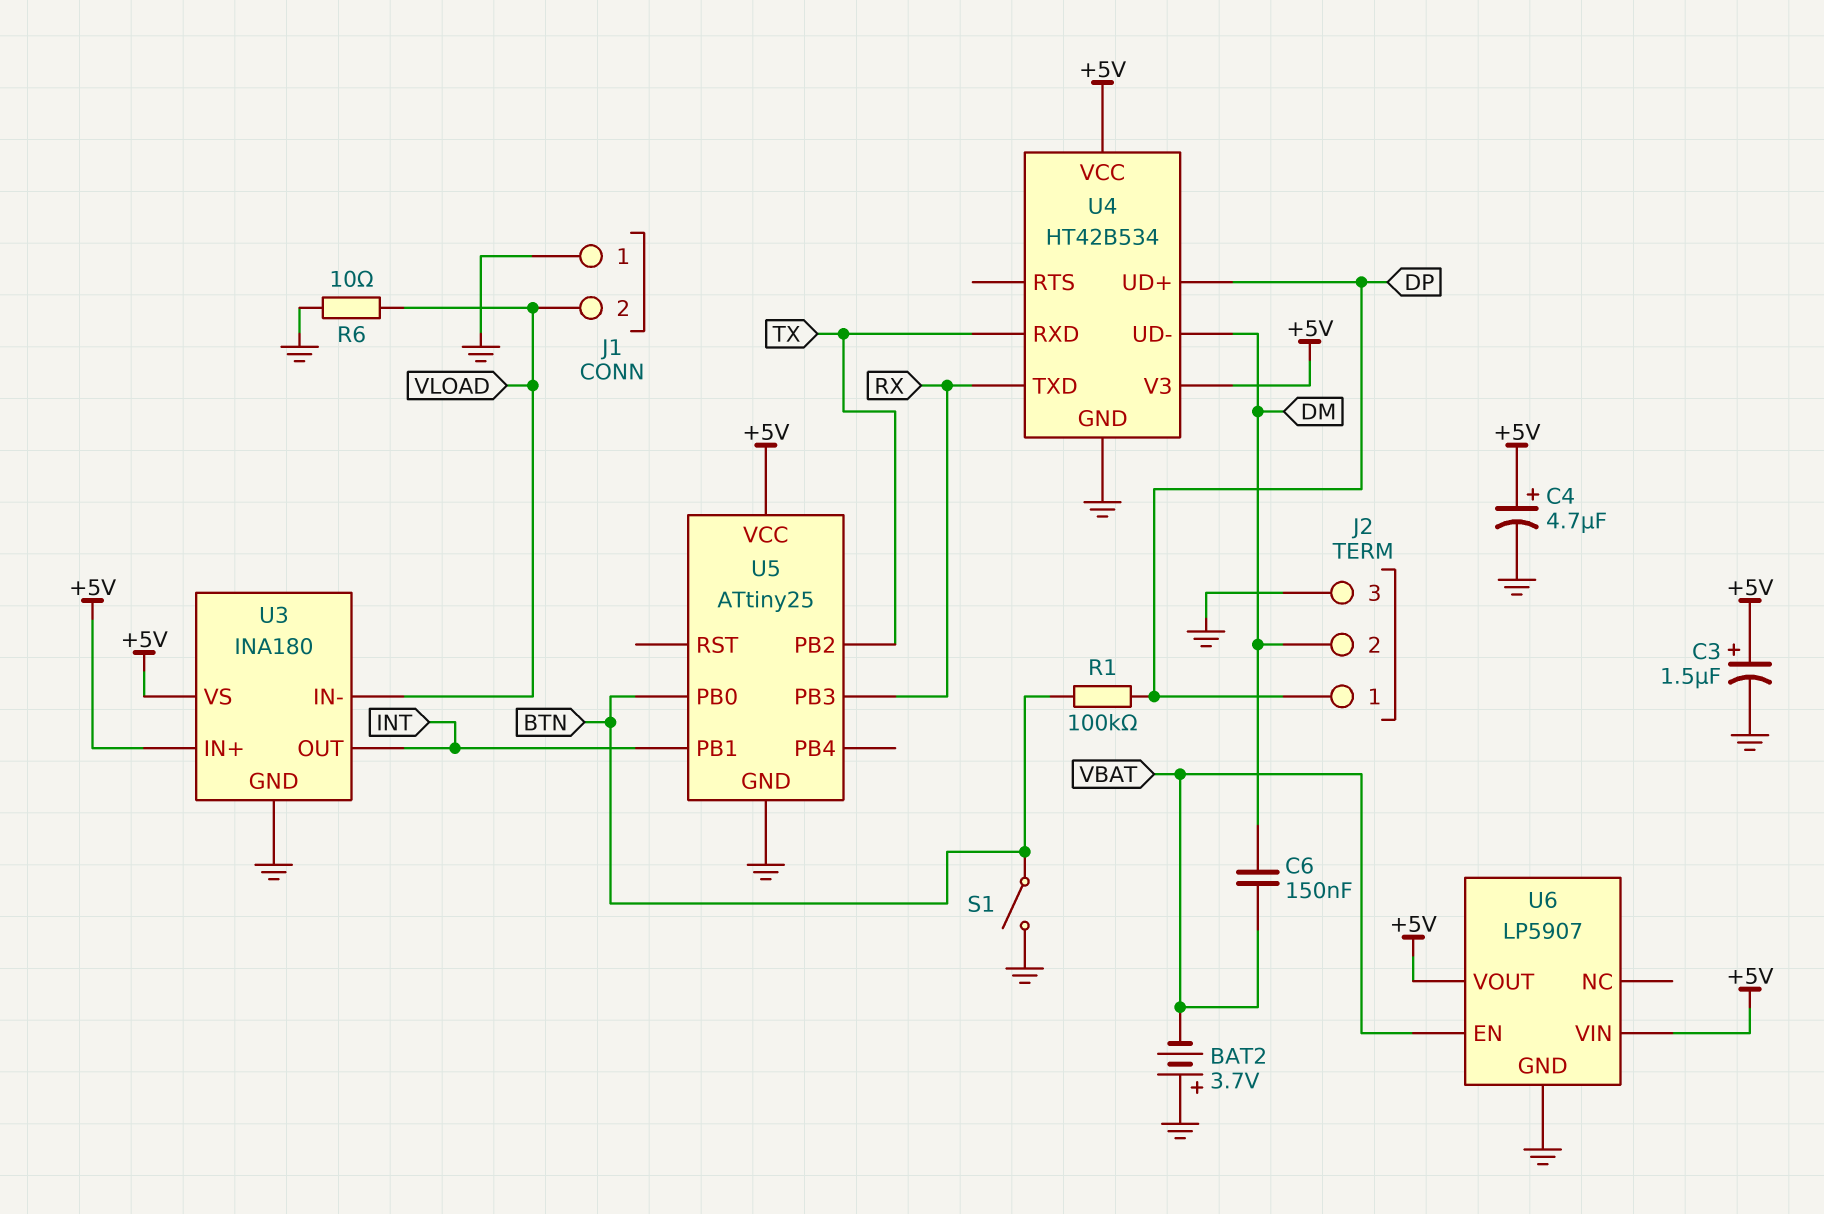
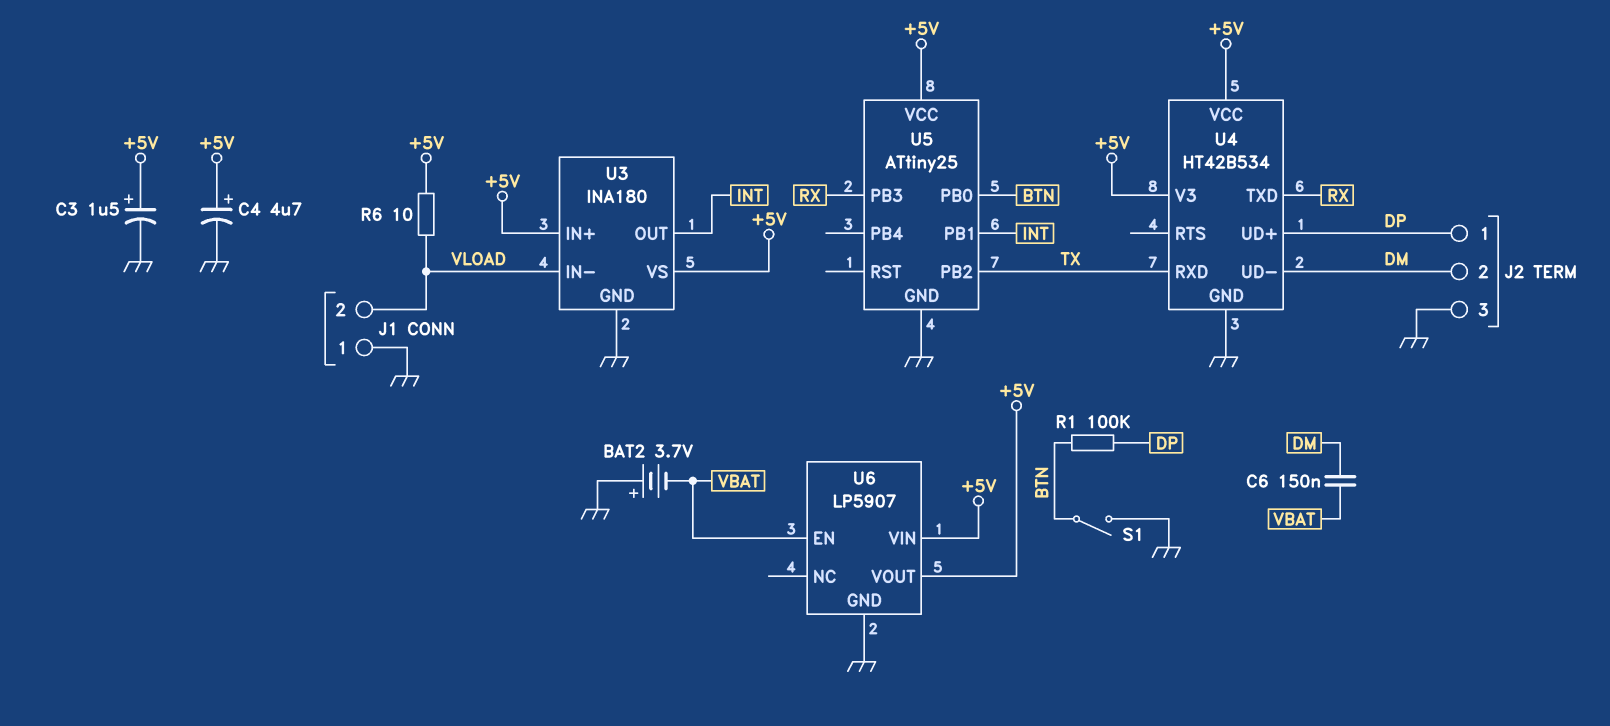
R6: 10 (GND, VLOAD) -> 10 (+5V, VLOAD)

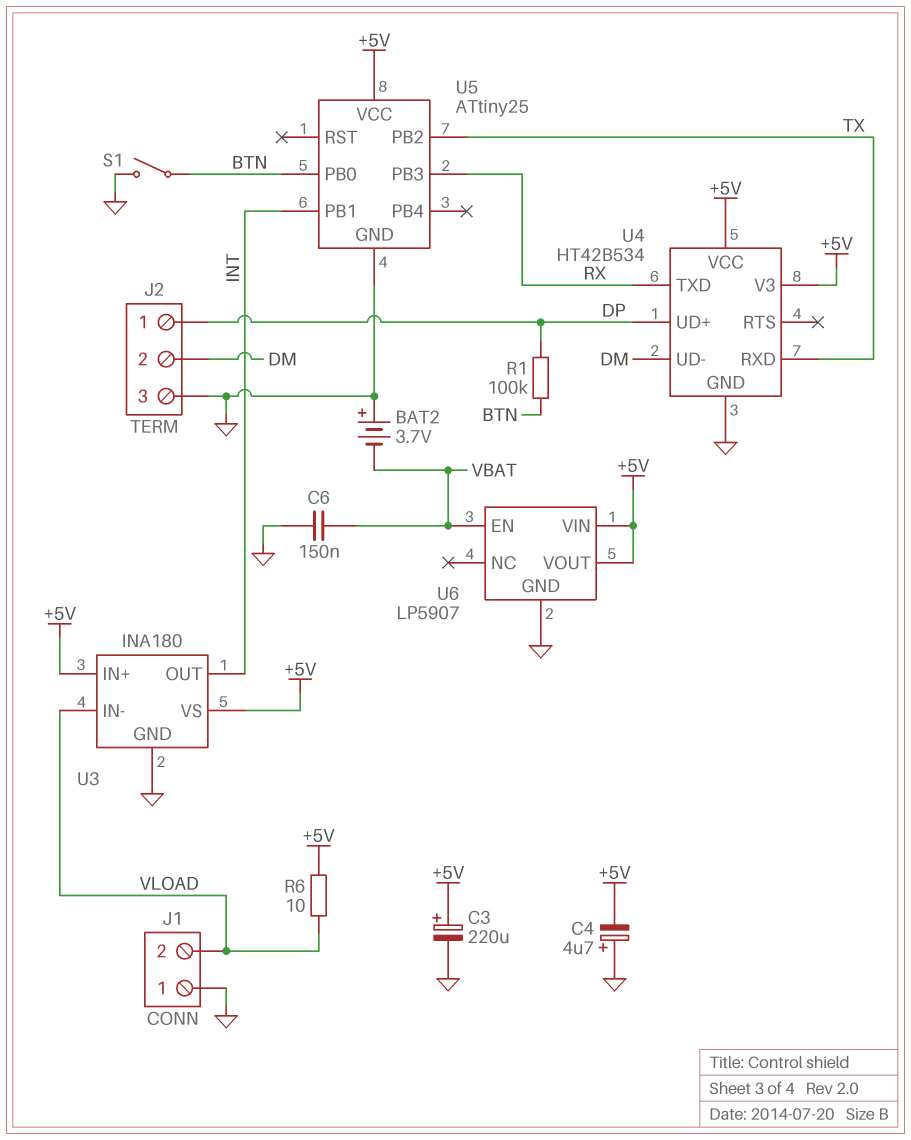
C3: 1.5uF (plus +5V, minus GND) -> 220uF (plus +5V, minus GND)
C4: 4.7uF (plus +5V, minus GND) -> 4.7uF (plus GND, minus +5V)
C6: 150nF (DM, VBAT) -> 150nF (GND, VBAT)

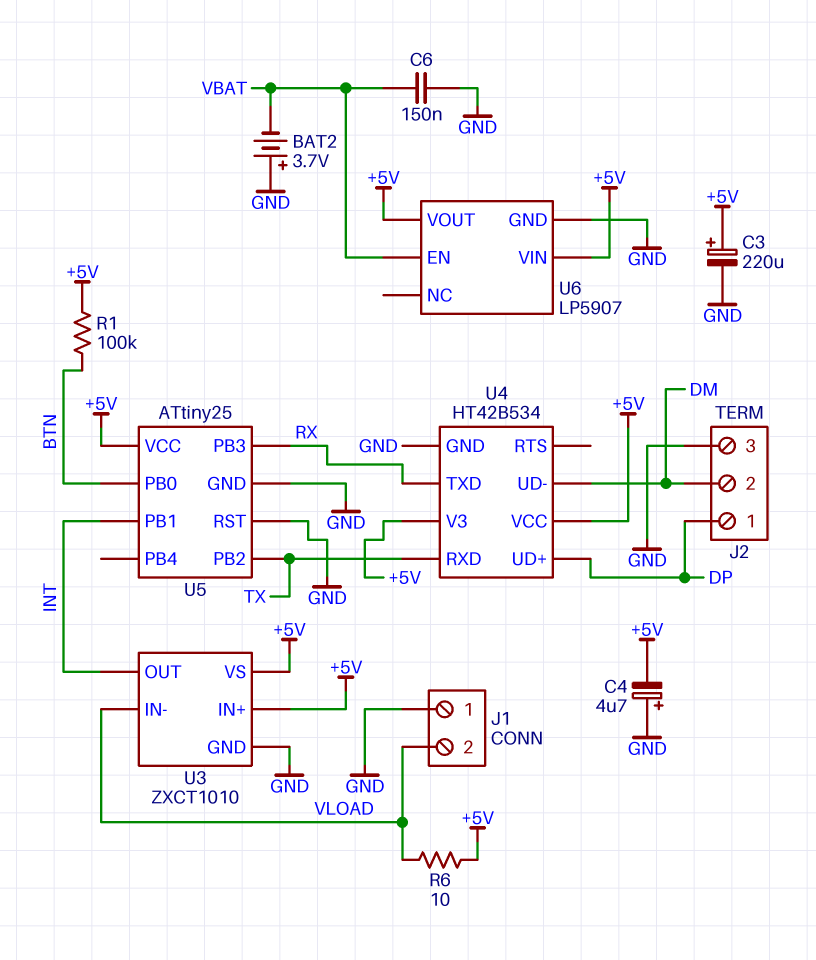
R1: 100k (BTN, DP) -> 100k (+5V, BTN)
S1: switch (BTN, GND) -> none
U3: INA180 -> ZXCT1010
U5 pin RST: none -> GND

